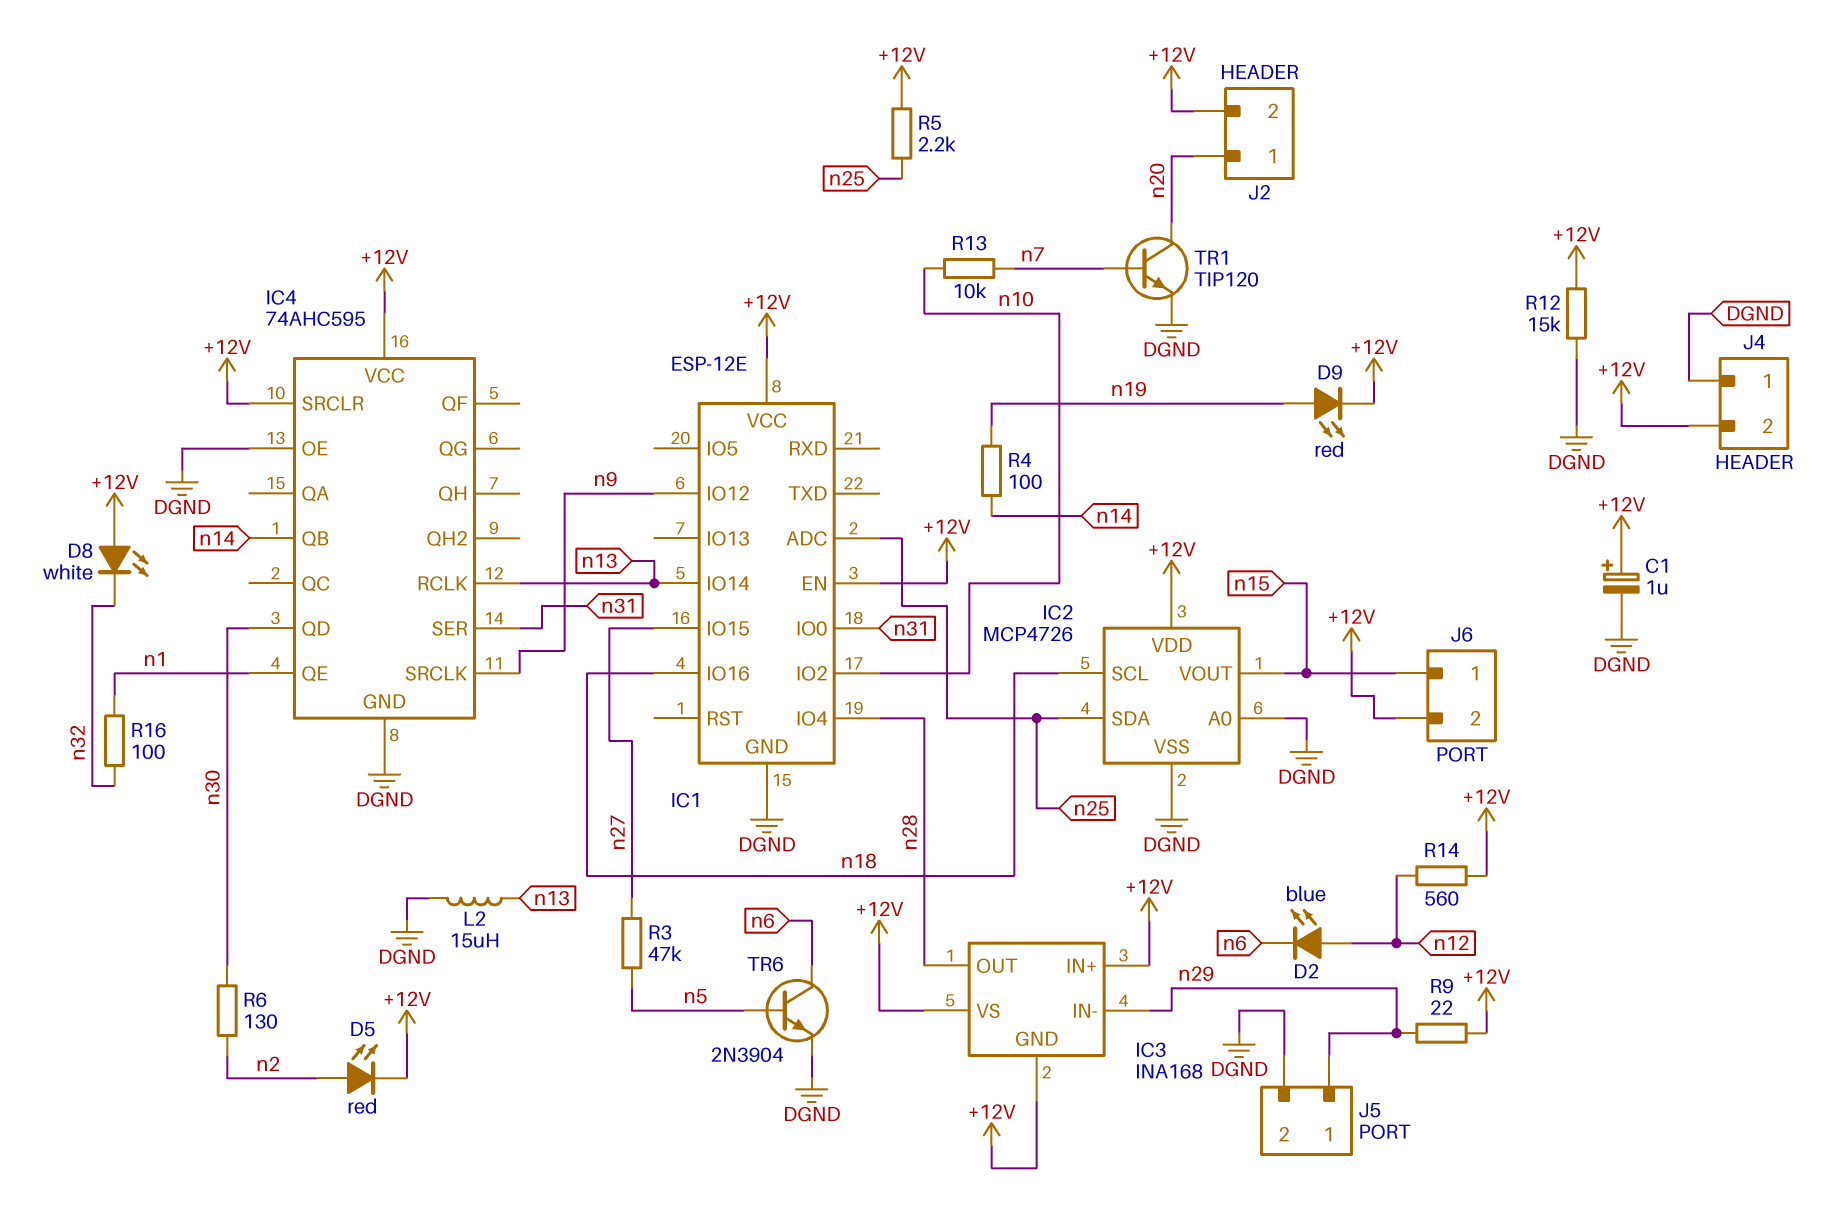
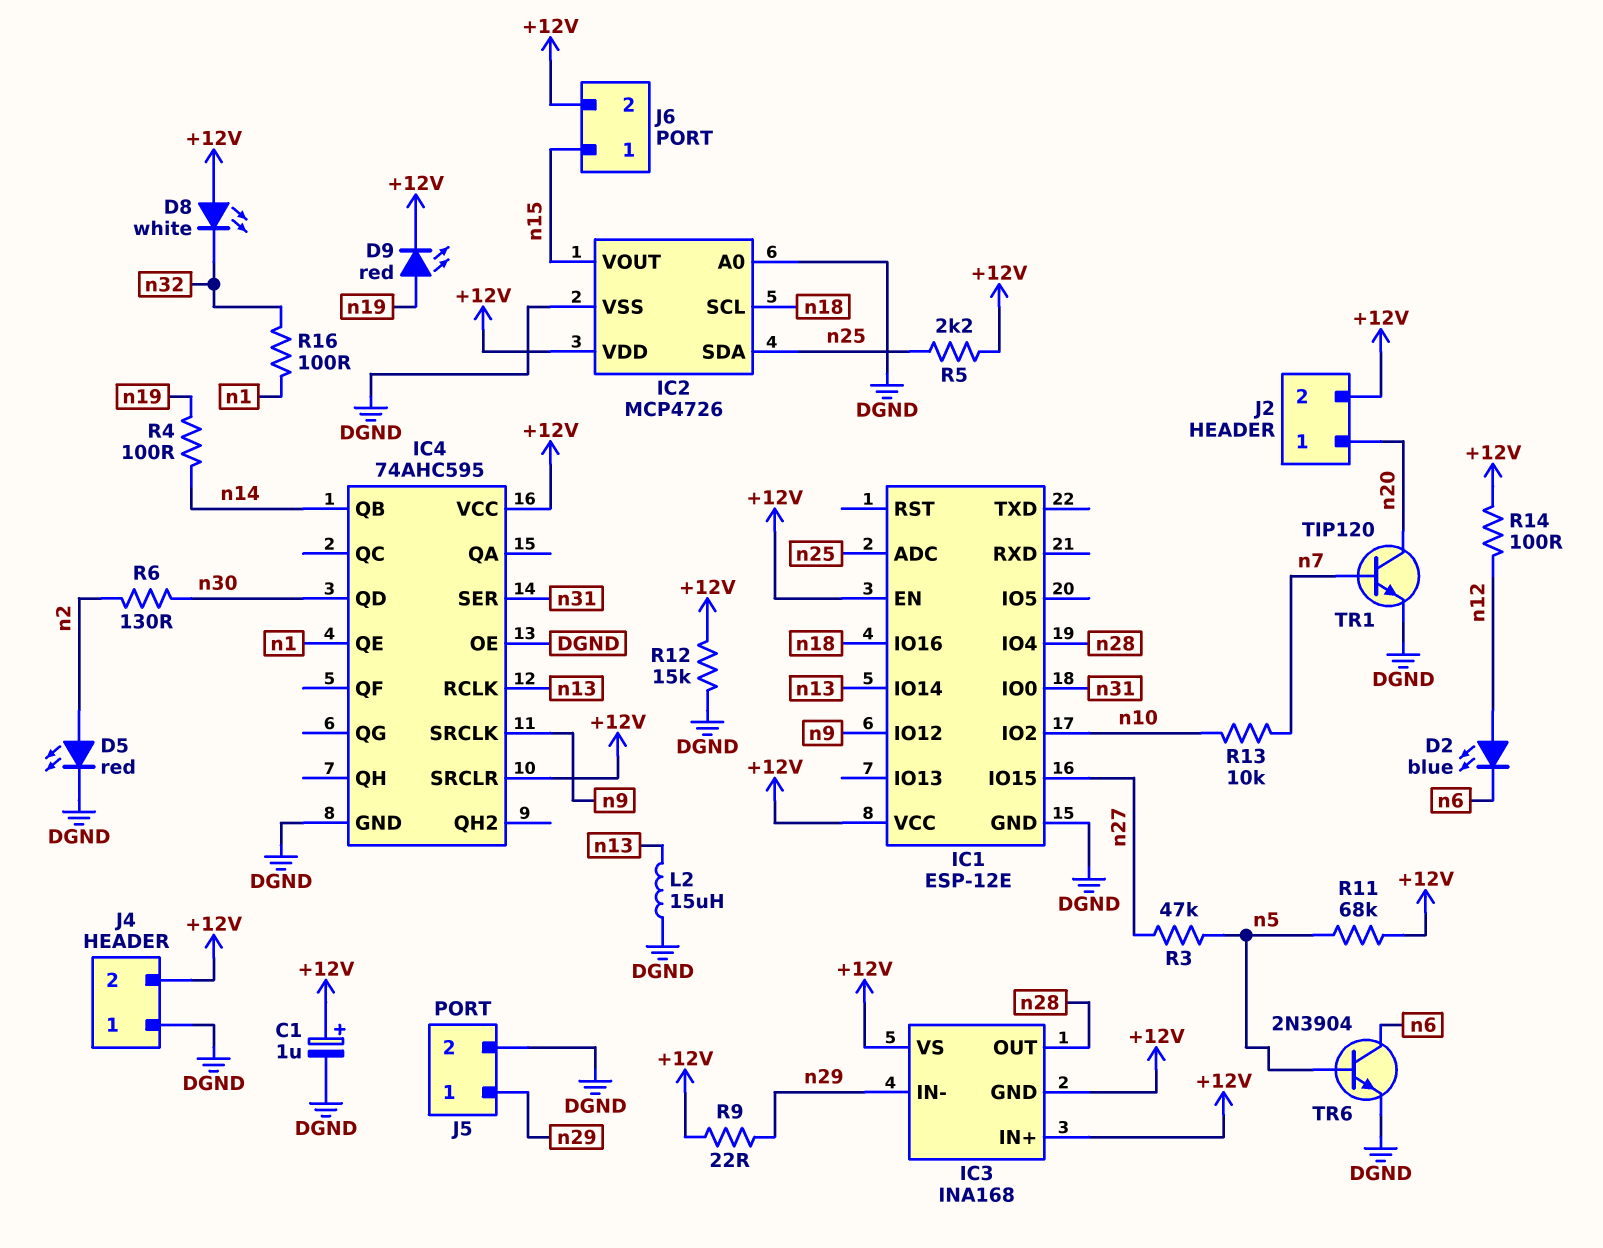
D5: LED red (A n2, K +12V) -> LED red (A n2, K DGND)
R11: none -> 68k (+12V, n5)
R14: 560 (+12V, n12) -> 100 (+12V, n12)

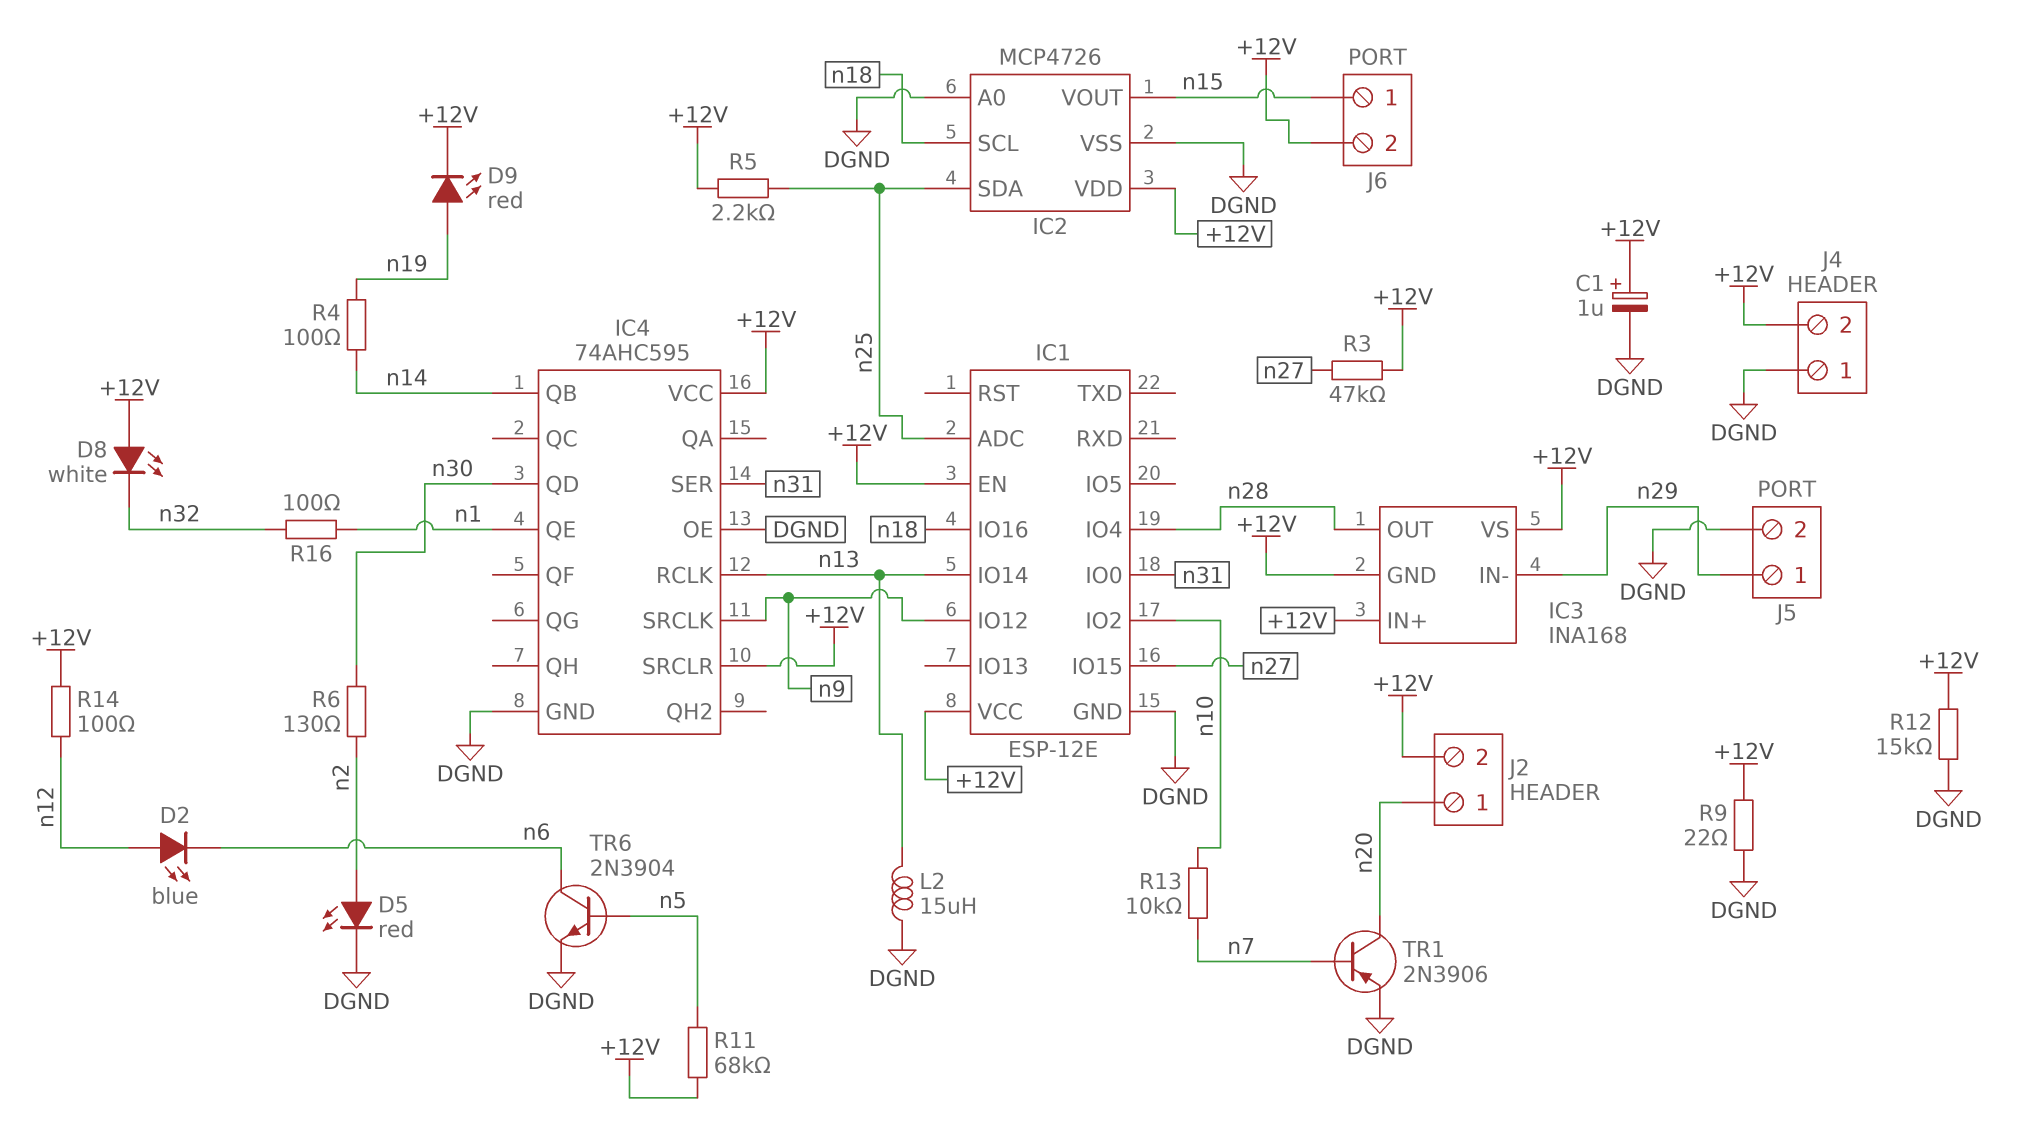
R3: 47k (n5, n27) -> 47k (+12V, n27)
R9: 22 (+12V, n29) -> 22 (+12V, DGND)
TR1: NPN TIP120 (B n7, C n20, E DGND) -> PNP 2N3906 (B n7, C n20, E DGND)

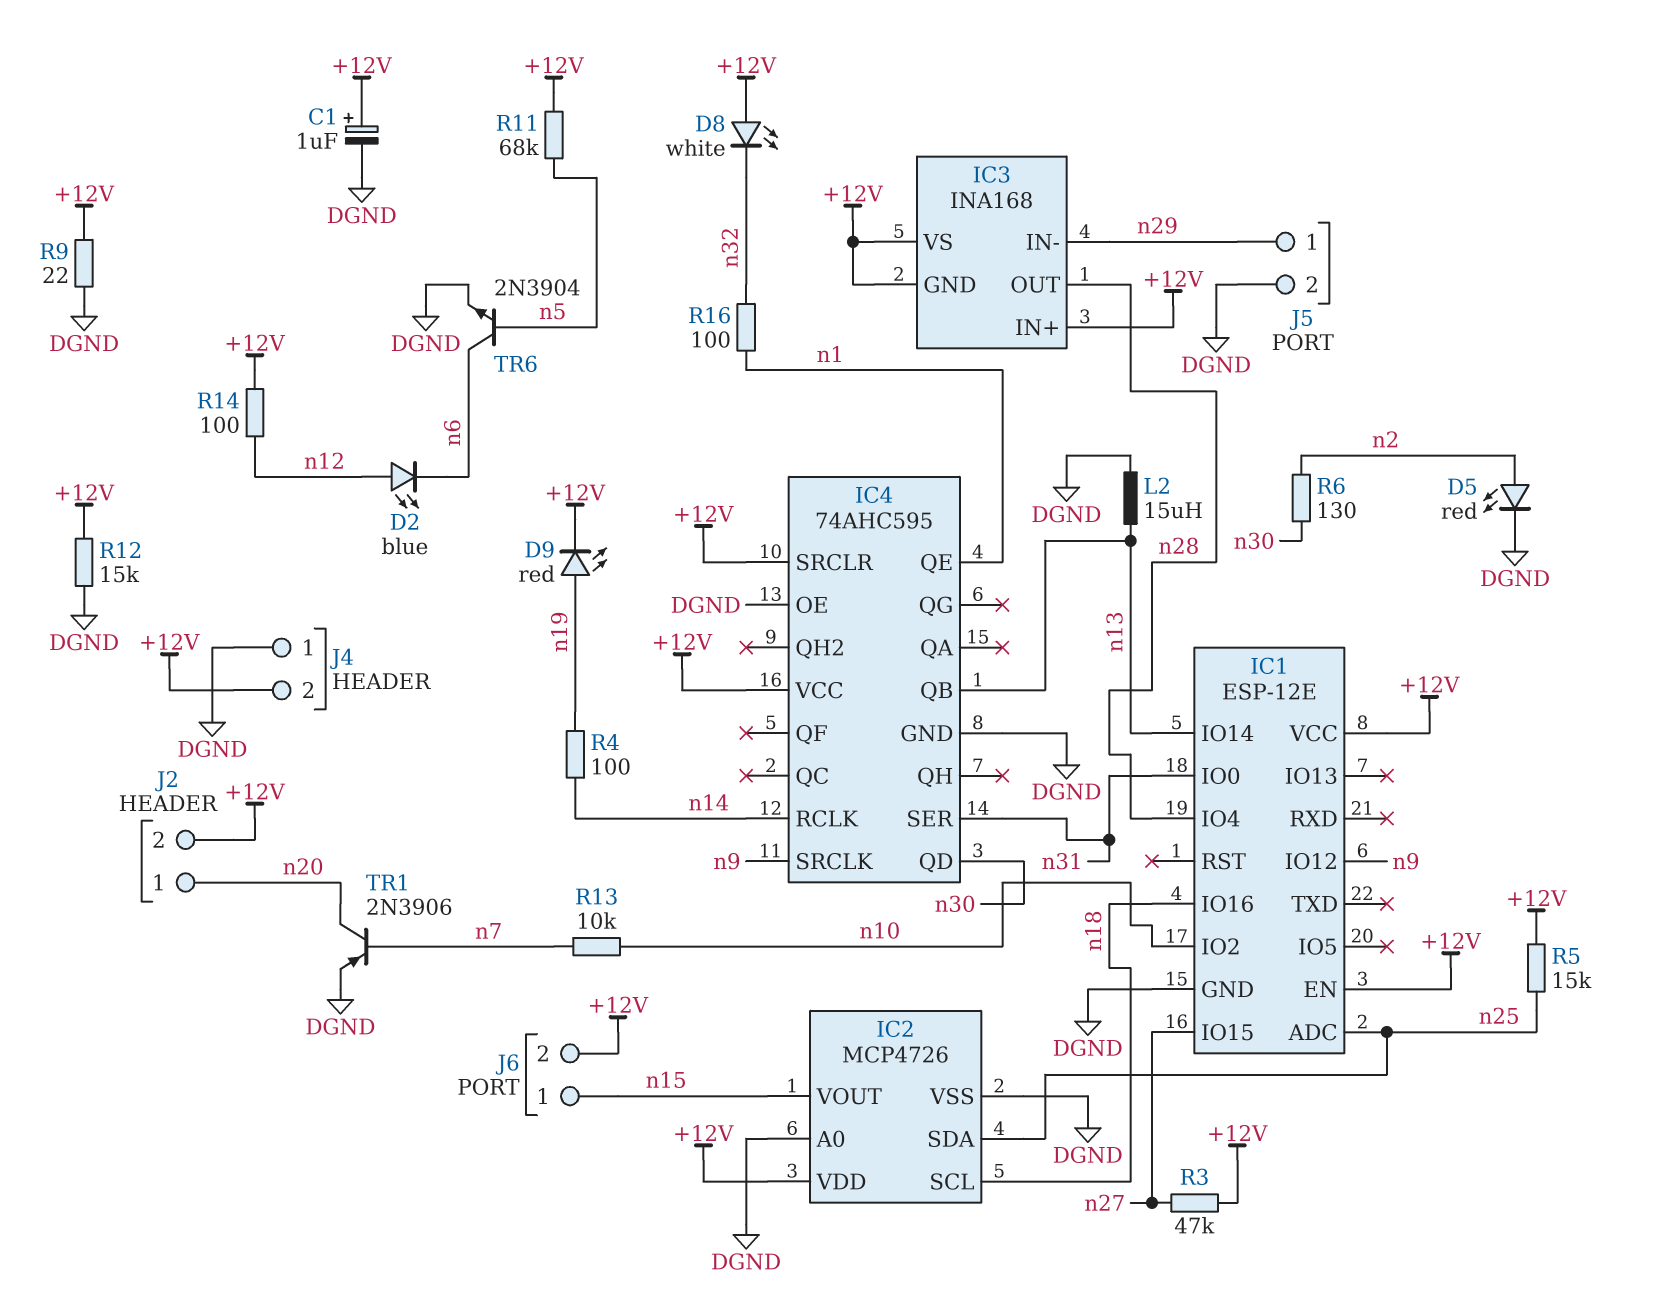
IC4 pin QB: n14 -> n13
IC4 pin RCLK: n13 -> n14
R5: 2.2k (+12V, n25) -> 15k (+12V, n25)

